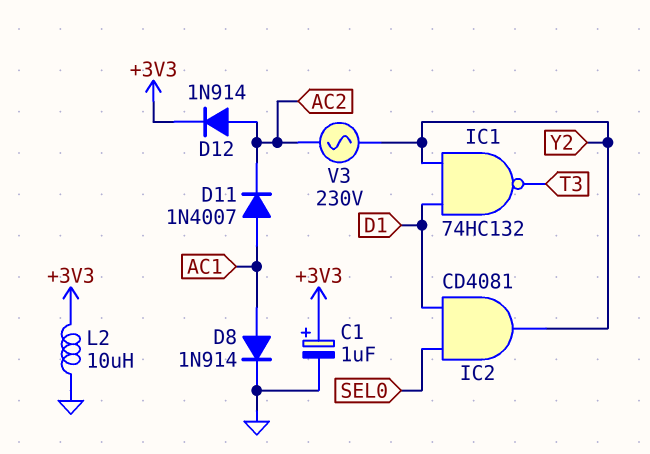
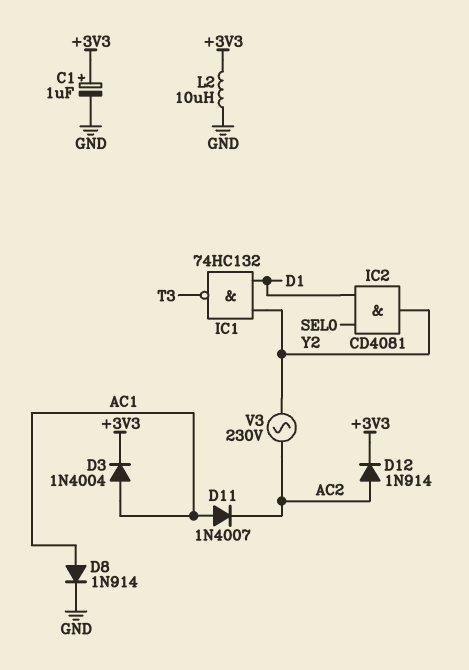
D3: none -> diode 1N4004 (A AC1, K +3V3)

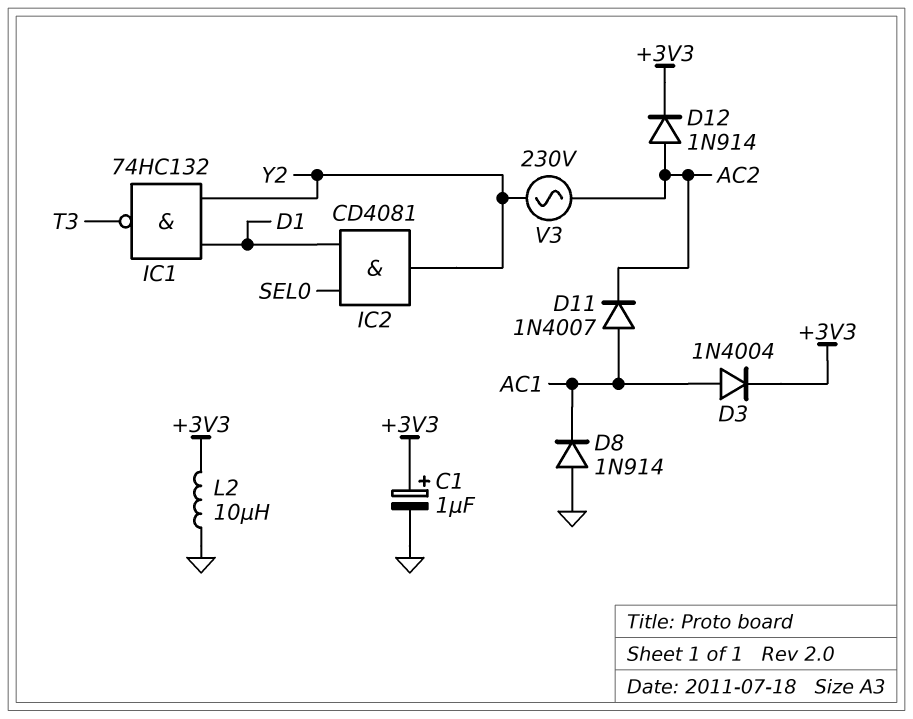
D8: diode 1N914 (A AC1, K GND) -> diode 1N914 (A GND, K AC1)

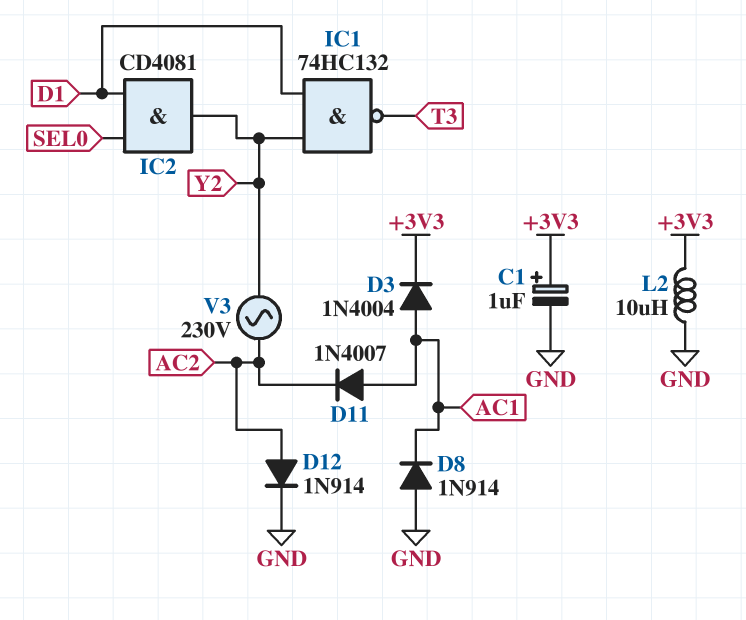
D12: diode 1N914 (A AC2, K +3V3) -> diode 1N914 (A AC2, K GND)

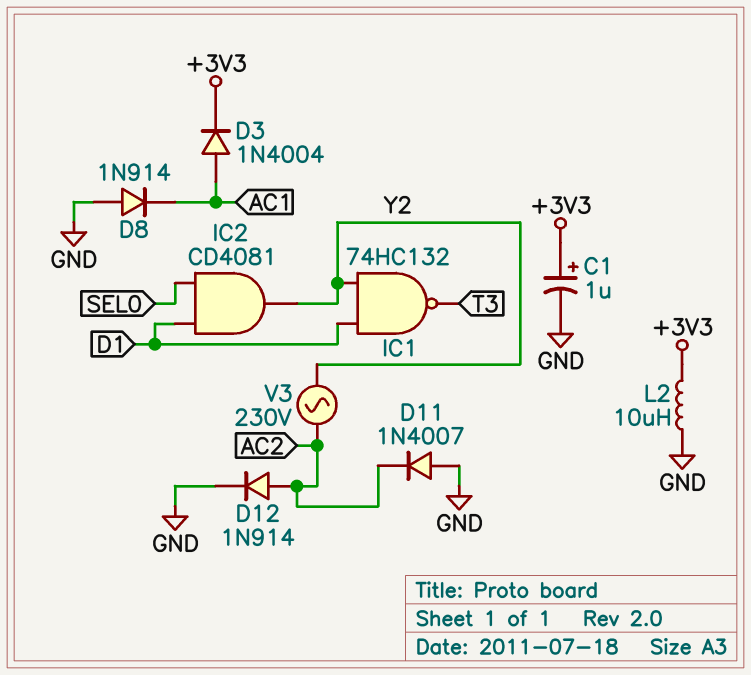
D11: diode 1N4007 (A AC1, K AC2) -> diode 1N4007 (A GND, K AC2)

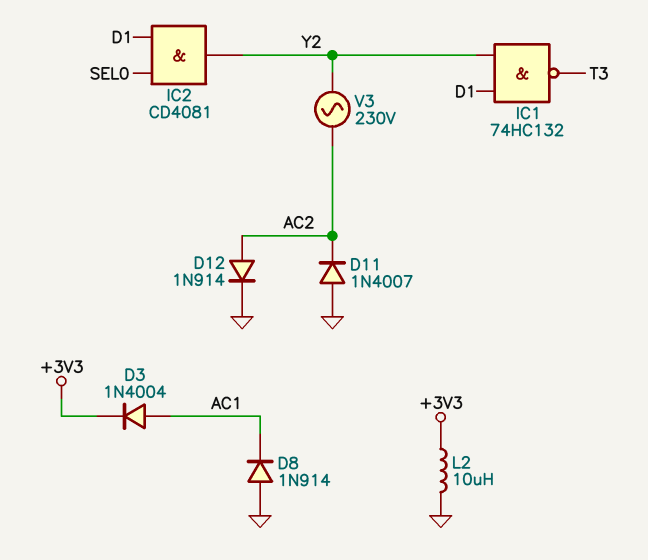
C1: 1uF (plus +3V3, minus GND) -> none

